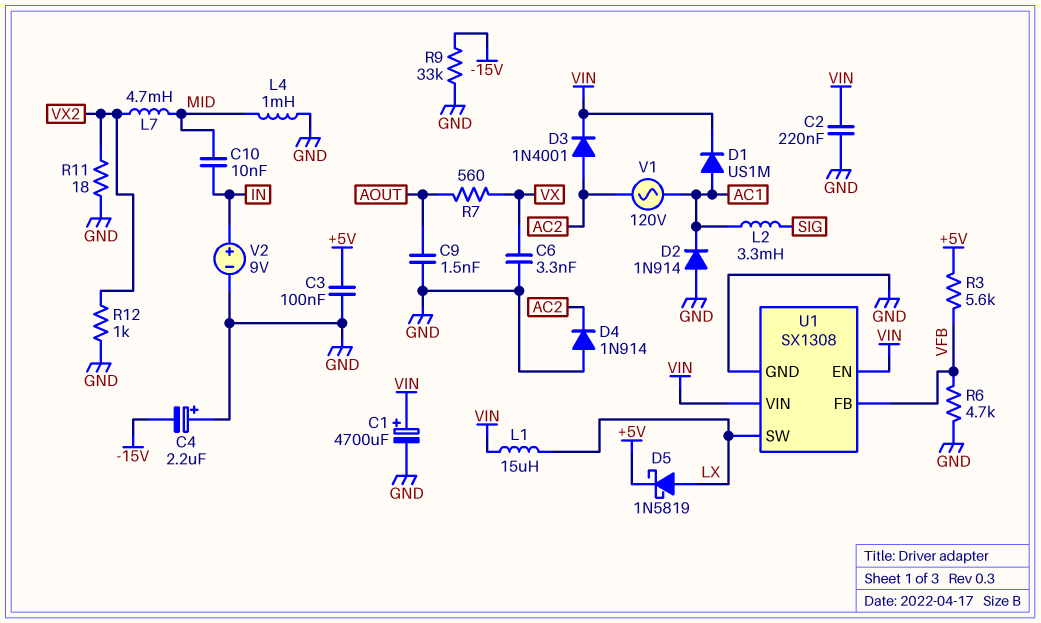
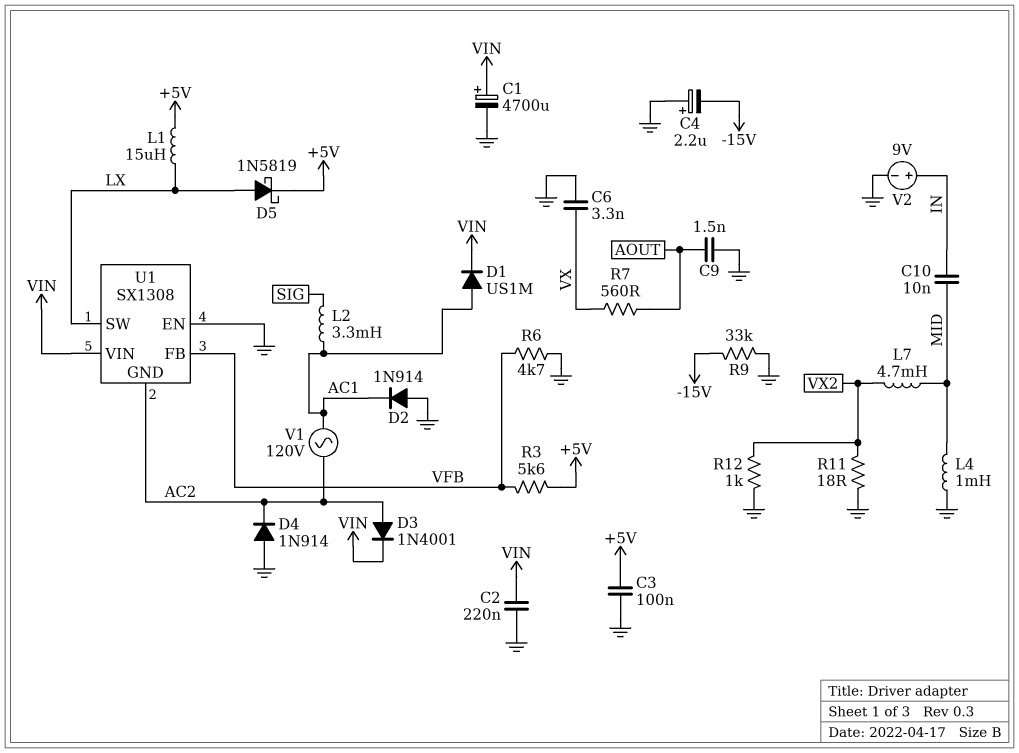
L1: 15uH (LX, VIN) -> 15uH (+5V, LX)
U1 pin EN: VIN -> GND
U1 pin GND: GND -> AC2

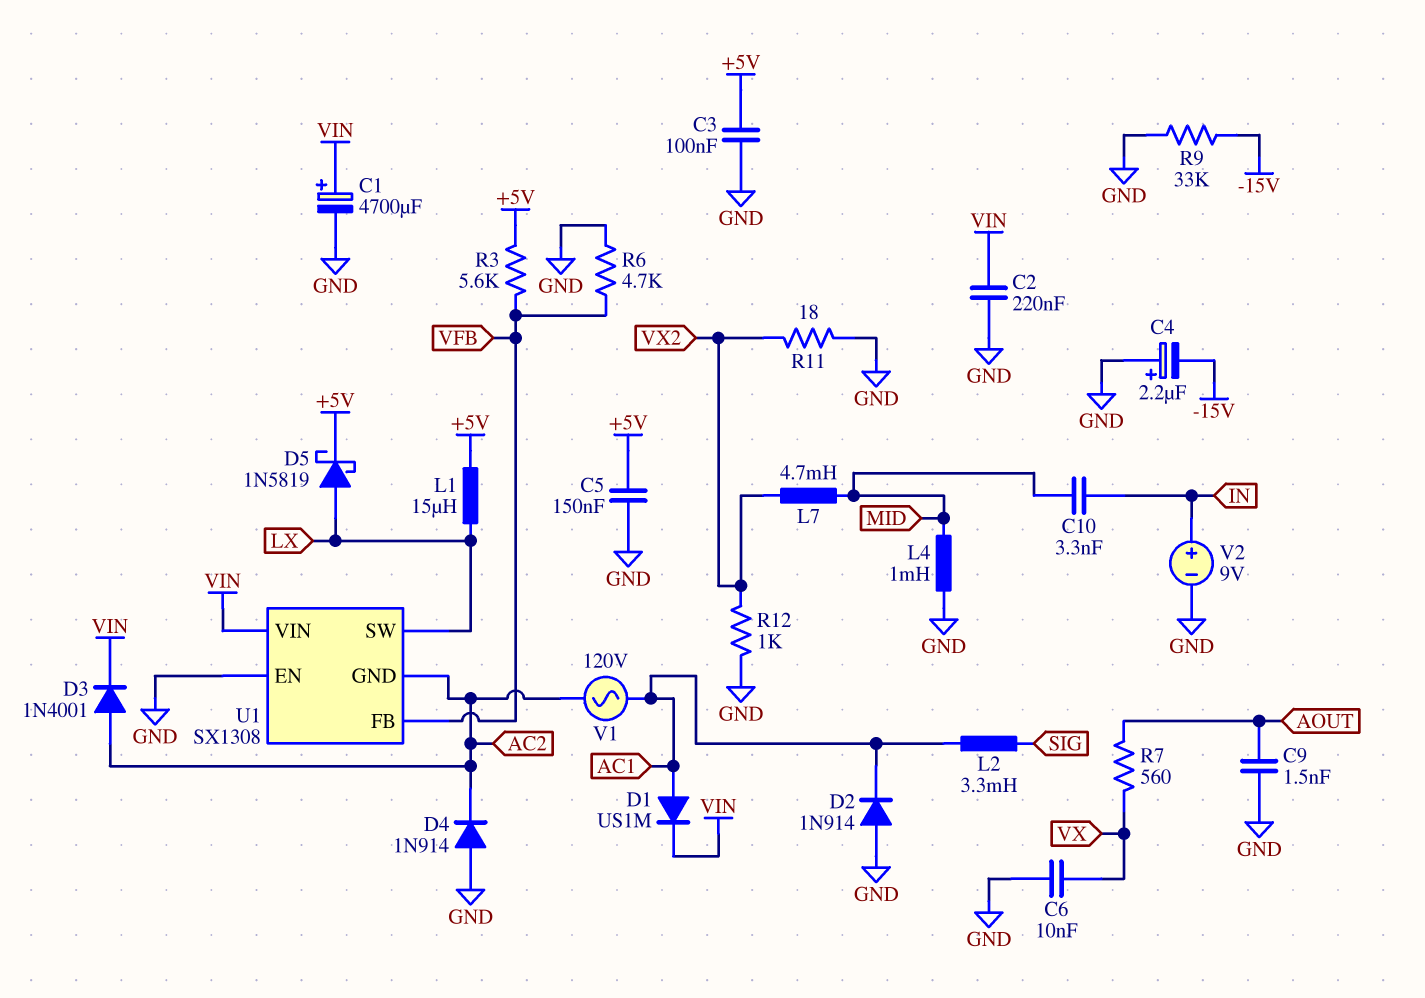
C5: none -> 150nF (+5V, GND)
C6: 3.3nF (GND, VX) -> 10nF (GND, VX)
C10: 10nF (IN, MID) -> 3.3nF (IN, MID)

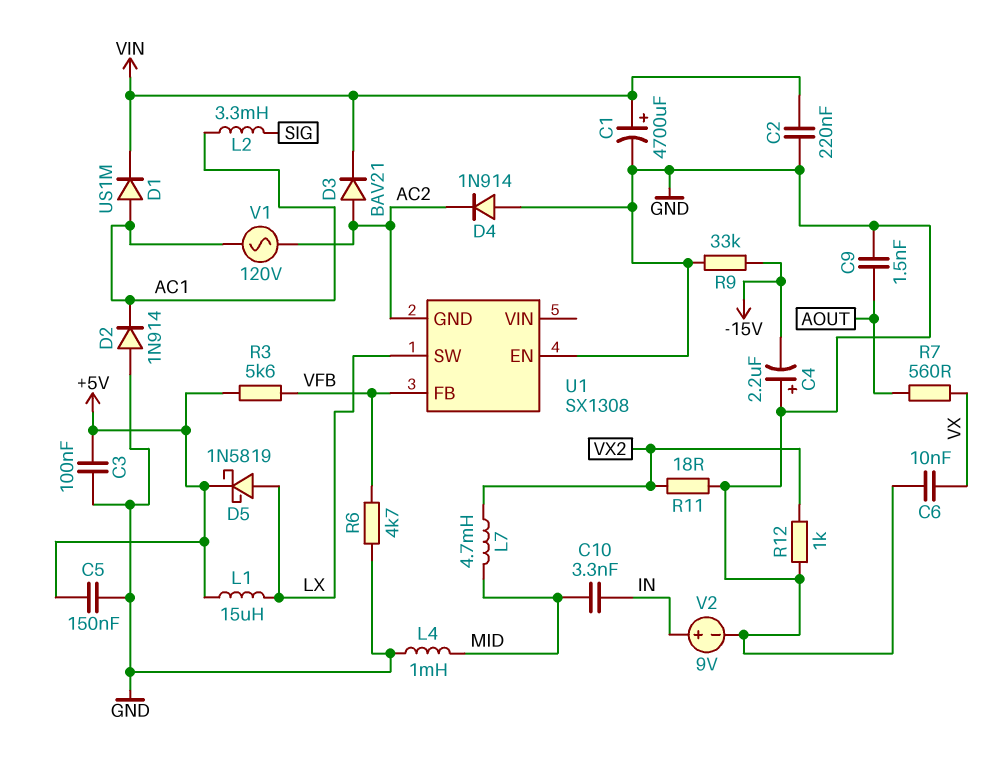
D3: diode 1N4001 (A AC2, K VIN) -> diode BAV21 (A AC2, K VIN)
U1 pin VIN: VIN -> none

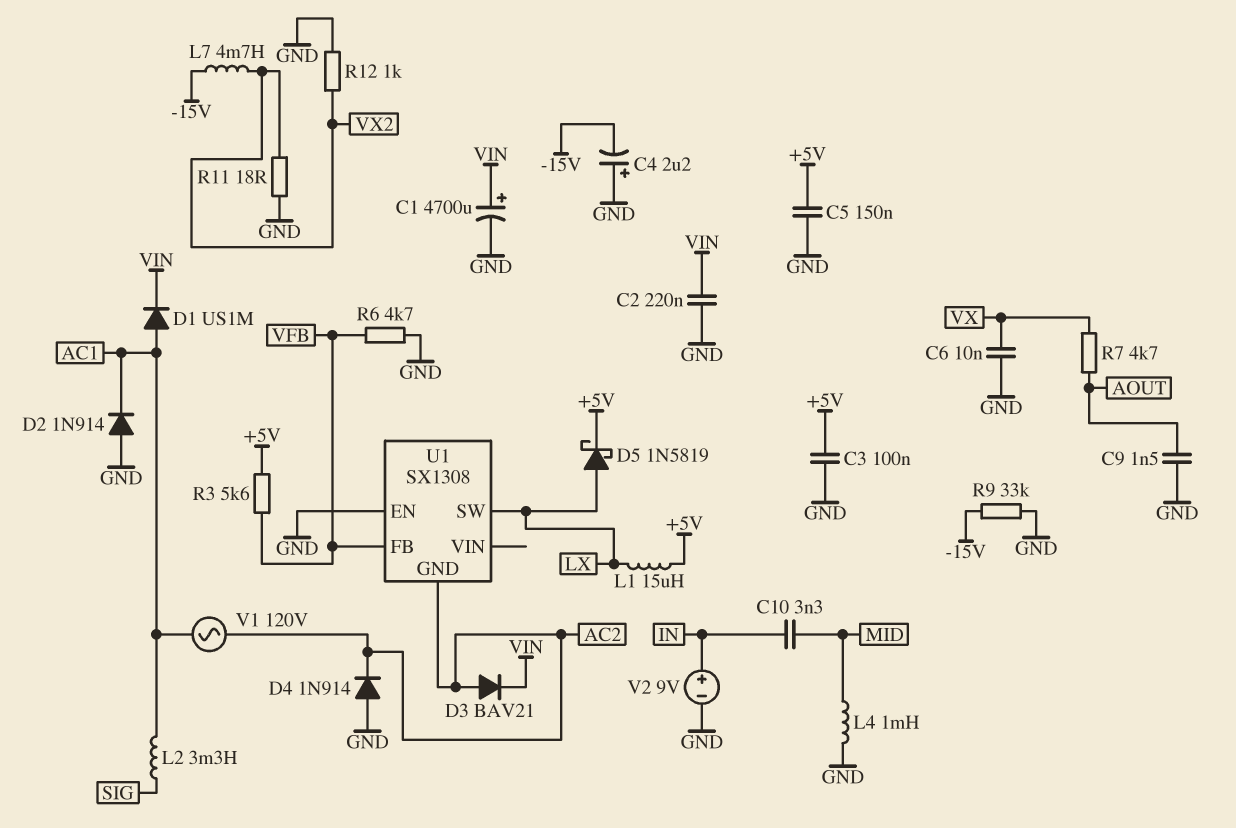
L7: 4.7mH (MID, VX2) -> 4.7mH (-15V, VX2)
R7: 560 (AOUT, VX) -> 4.7k (AOUT, VX)

